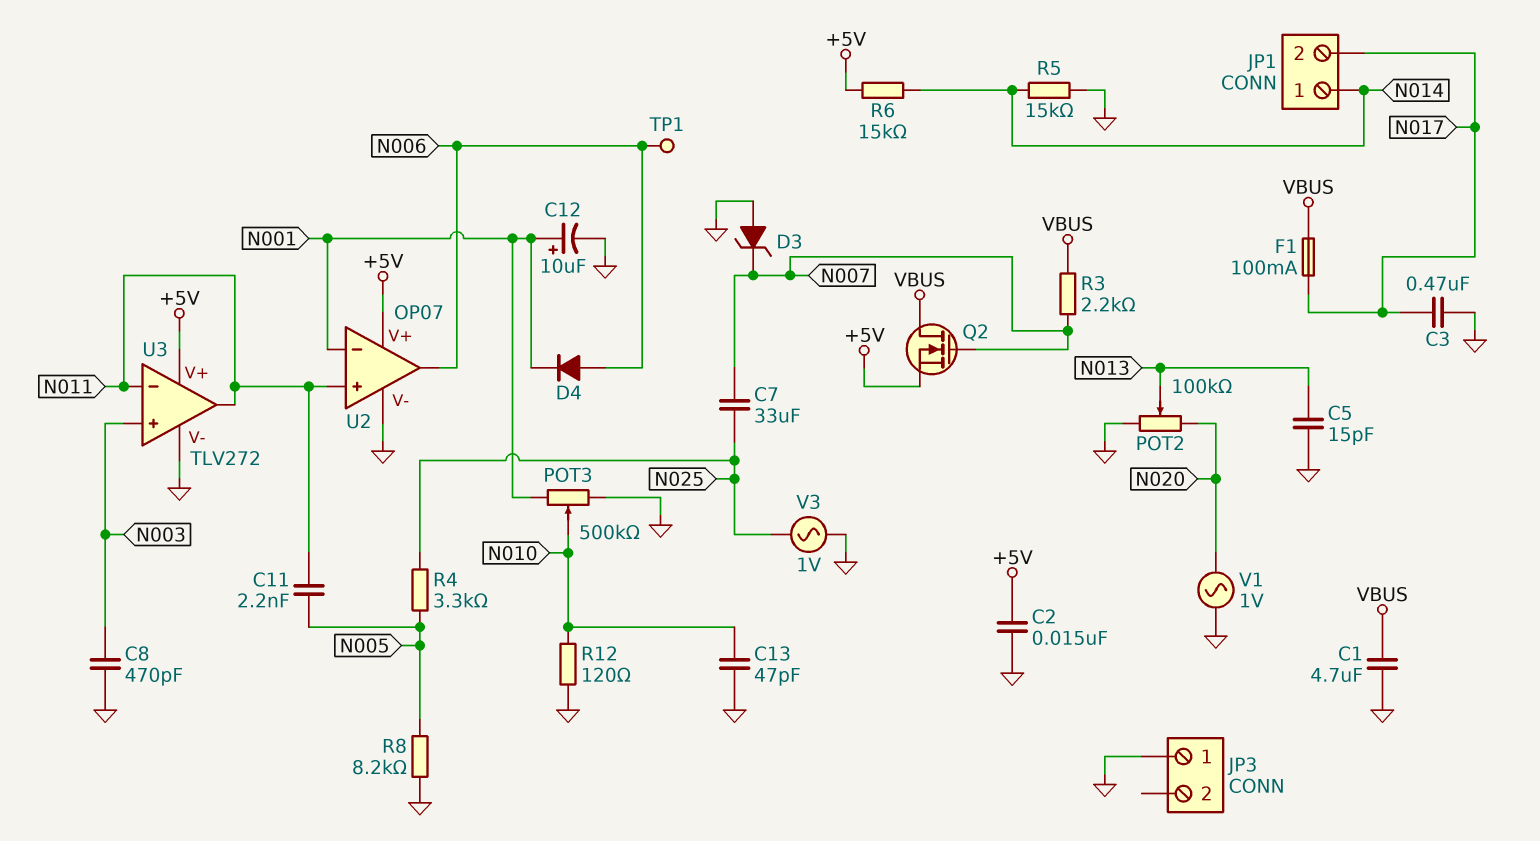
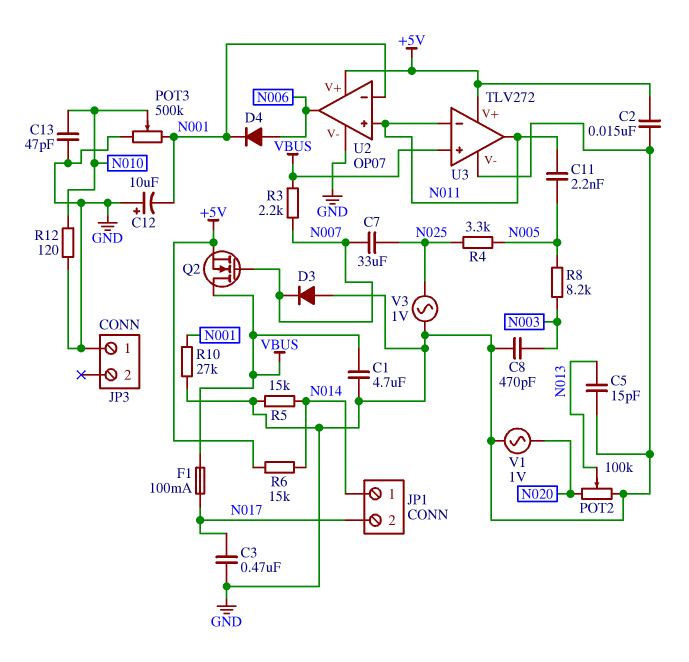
C12: 10uF (plus N001, minus GND) -> 10uF (plus GND, minus N001)
D3: zener (A GND, K N007) -> diode (A GND, K N007)
R8: 8.2k (GND, N005) -> 8.2k (N003, N005)
R10: none -> 27k (GND, N001)
TP1: test point (N006) -> none
U3 pin in+: N003 -> VBUS

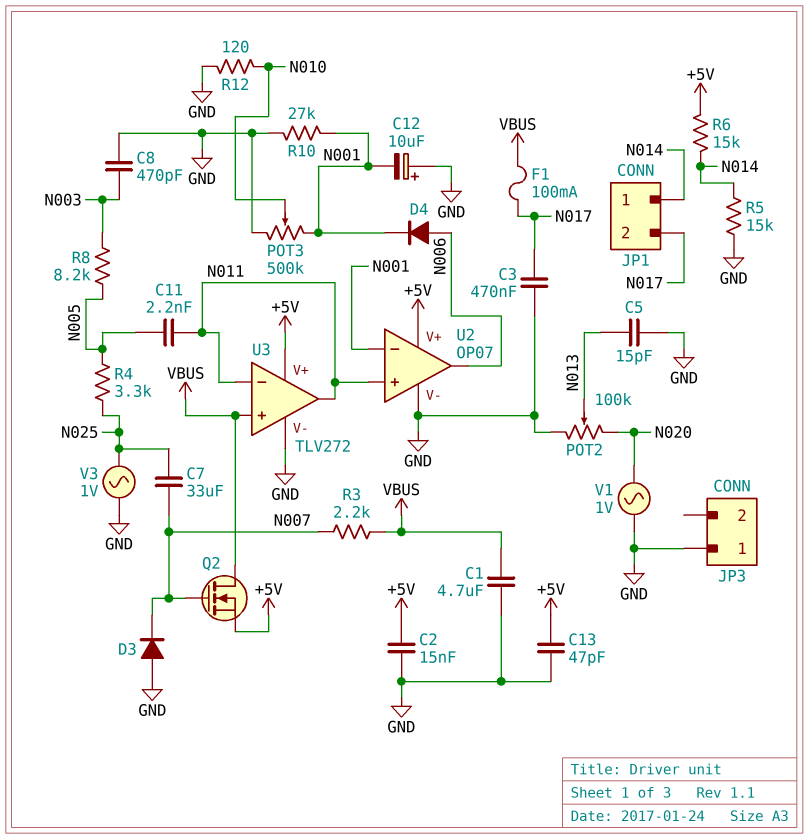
C13: 47pF (GND, N010) -> 47pF (+5V, GND)

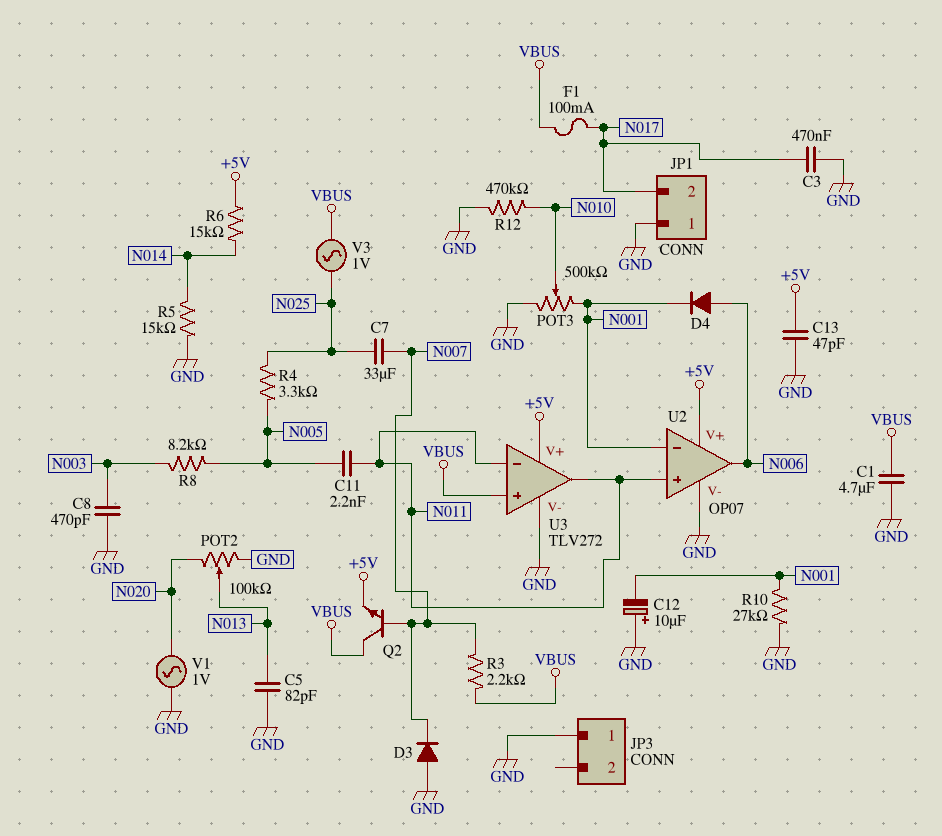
C2: 15nF (+5V, GND) -> none
C5: 15pF (GND, N013) -> 82pF (GND, N013)
JP1 pin 1: N014 -> GND
Q2: NMOS (G N007, D VBUS, S +5V) -> NPN (B N007, C VBUS, E +5V)
R12: 120 (GND, N010) -> 470k (GND, N010)
V3: AC 1V (GND, N025) -> AC 1V (N025, VBUS)

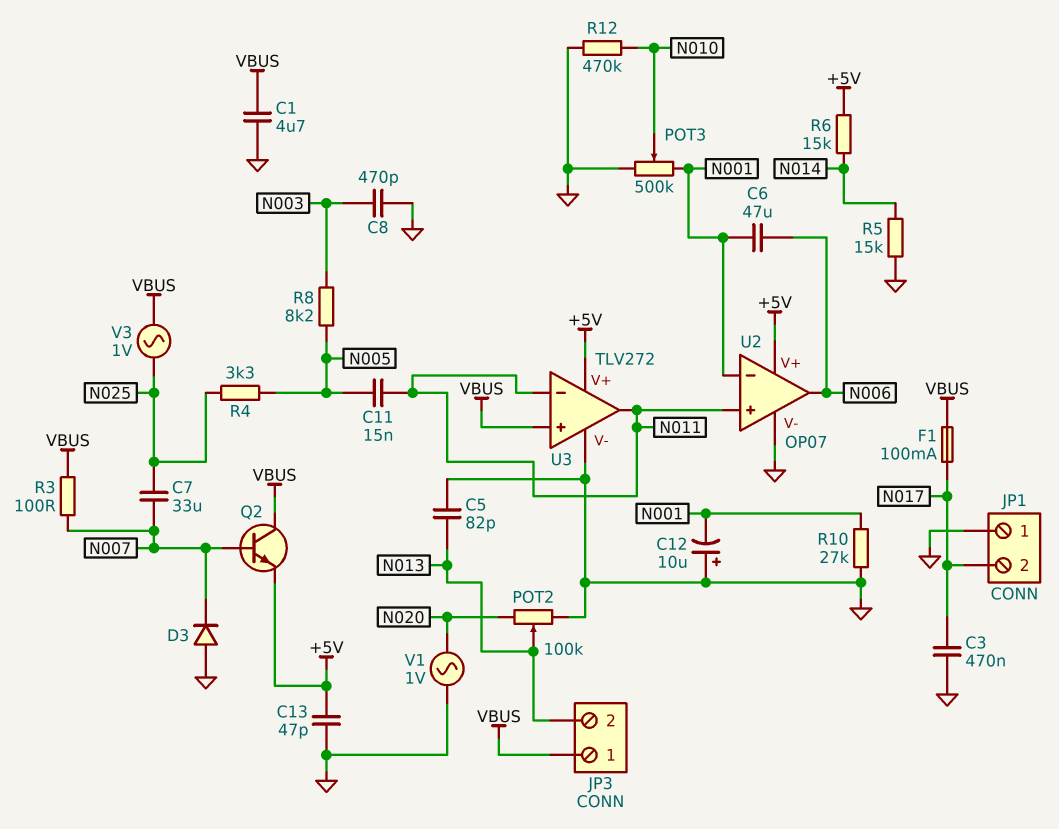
C6: none -> 47uF (N001, N006)
C11: 2.2nF (N005, N011) -> 15nF (N005, N011)
D4: diode (A N006, K N001) -> none
JP3 pin 1: GND -> VBUS
JP3 pin 2: none -> N013
R3: 2.2k (N007, VBUS) -> 100 (N007, VBUS)

